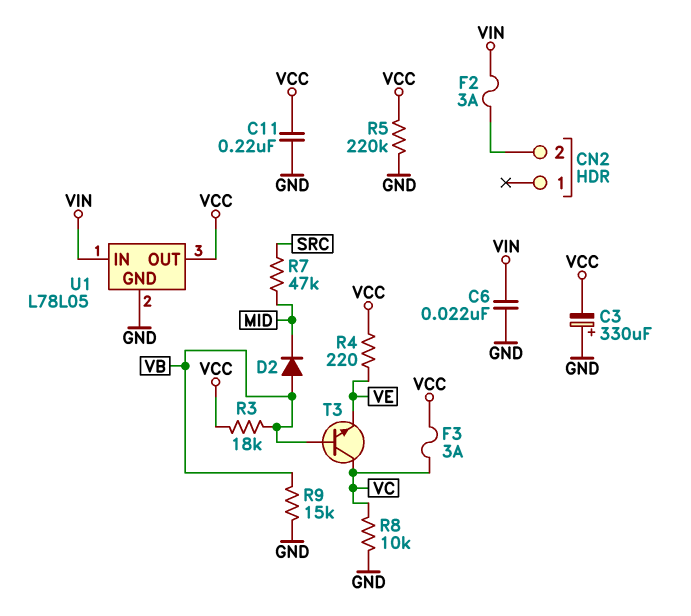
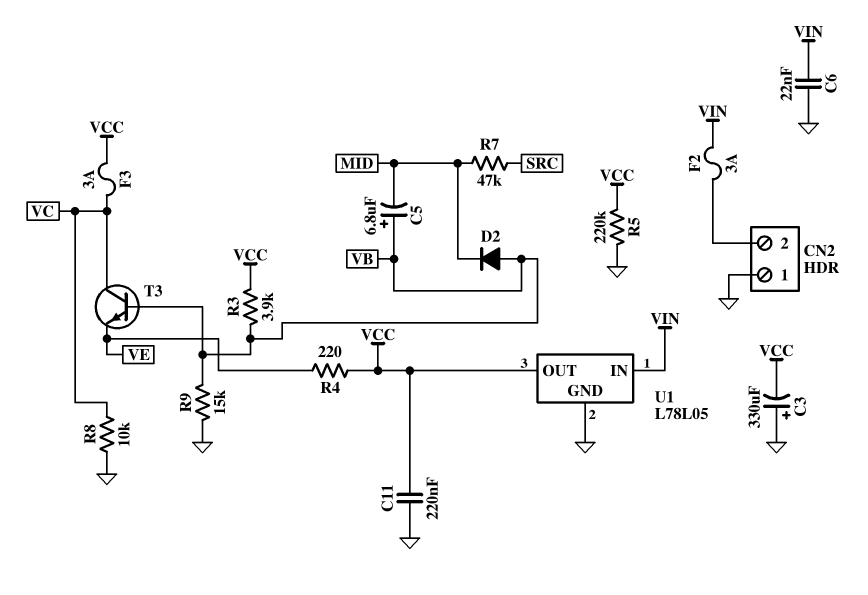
C5: none -> 6.8uF (plus VB, minus MID)
CN2 pin 1: none -> GND
R3: 18k (VB, VCC) -> 3.9k (VB, VCC)

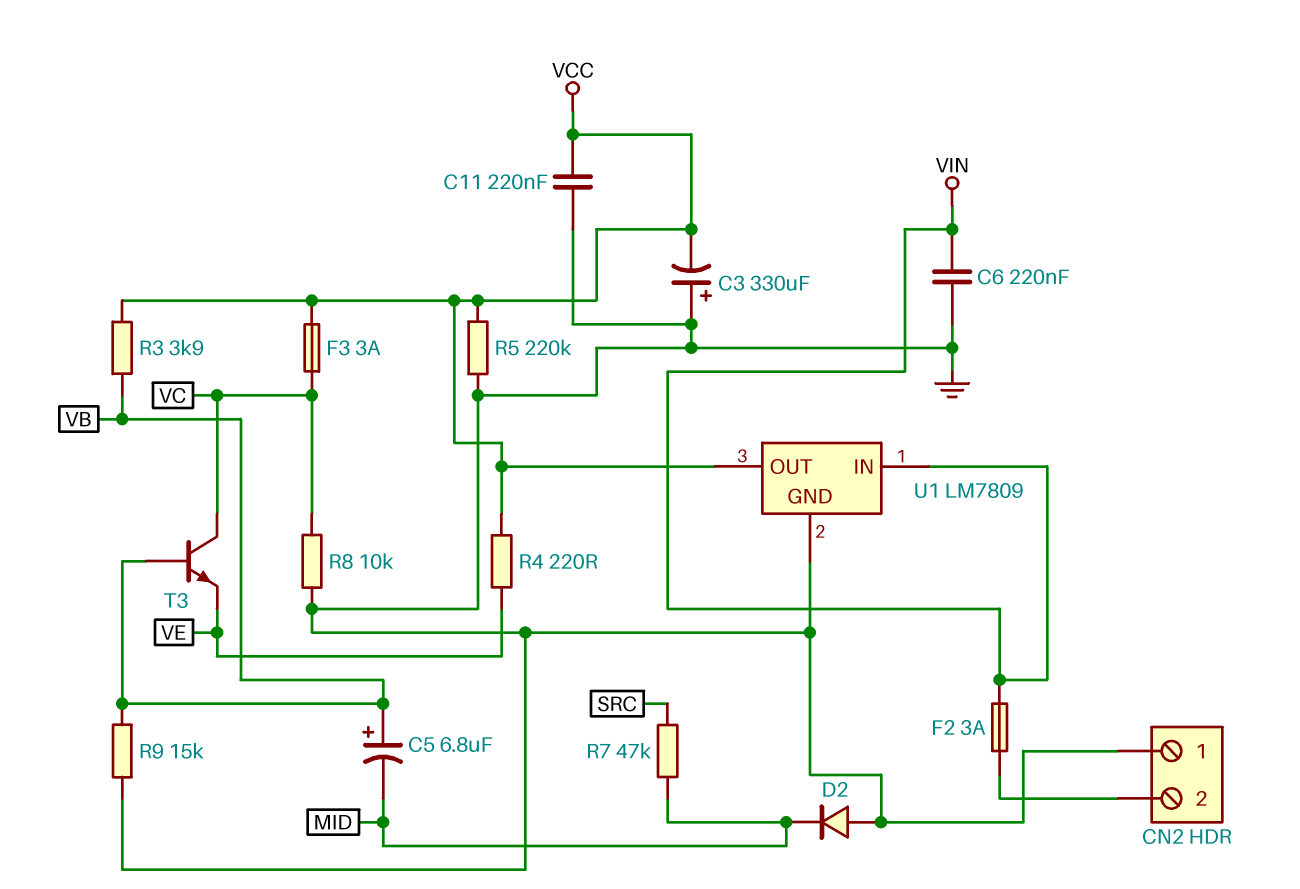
C6: 22nF (GND, VIN) -> 220nF (GND, VIN)
D2: diode (A VB, K MID) -> diode (A GND, K MID)
U1: L78L05 -> LM7809

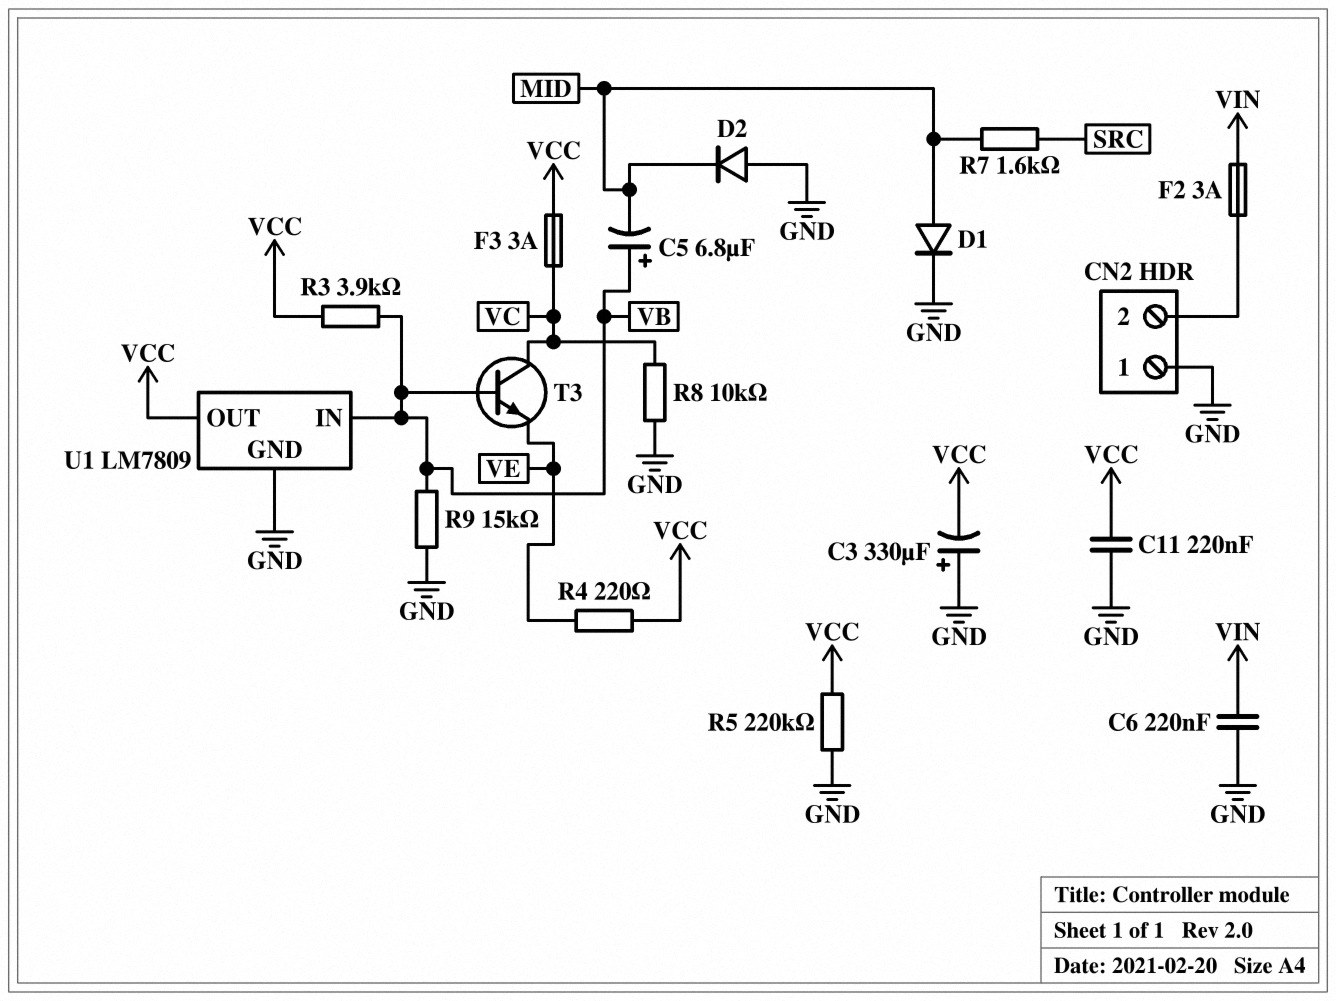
D1: none -> diode (A MID, K GND)
R7: 47k (MID, SRC) -> 1.6k (MID, SRC)
U1 pin IN: VIN -> VB

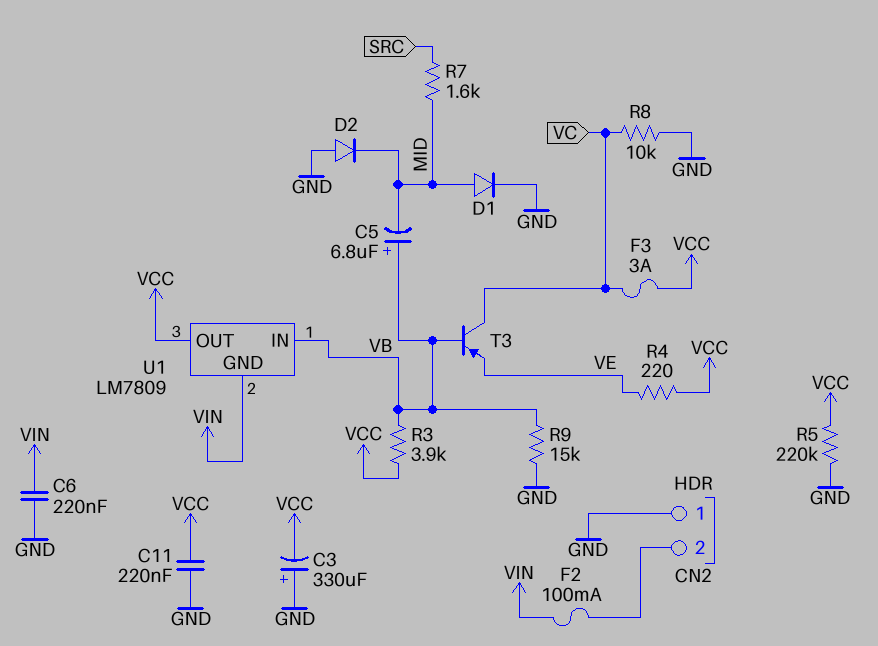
F2: 3A (CN2/2, VIN) -> 100mA (CN2/2, VIN)
T3: NPN (B VB, C VC, E VE) -> PNP (B VB, C VC, E VE)
U1 pin GND: GND -> VIN

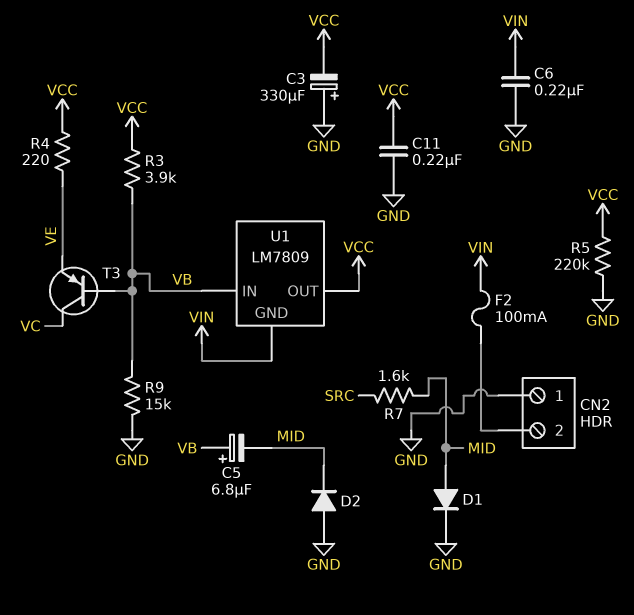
F3: 3A (VC, VCC) -> none
R8: 10k (GND, VC) -> none

